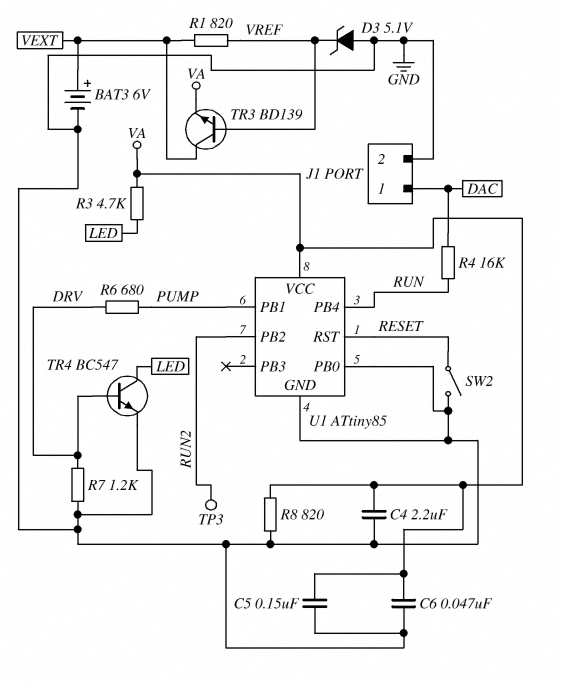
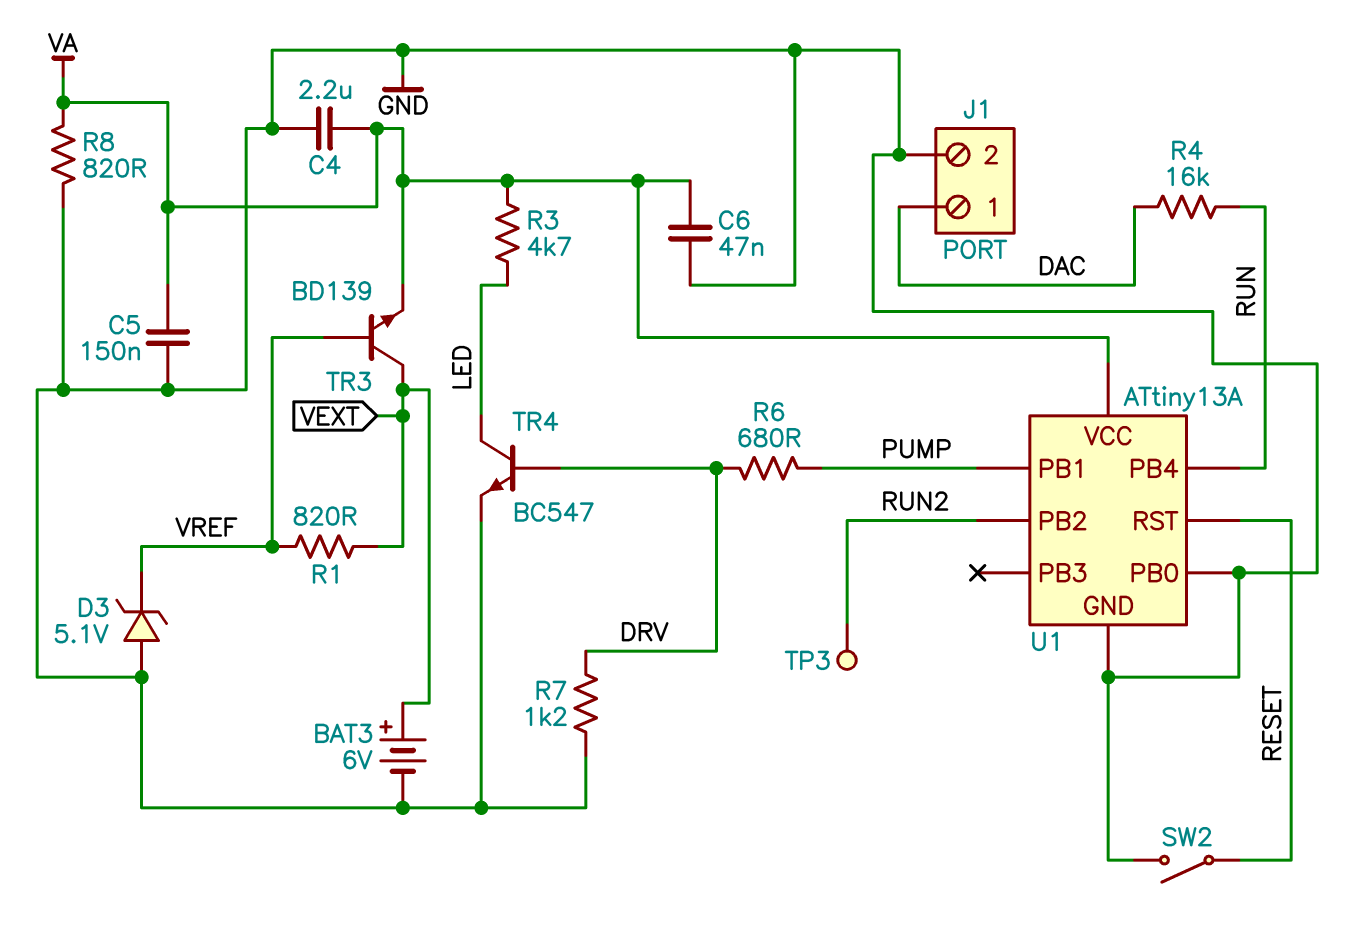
U1: ATtiny85 -> ATtiny13A

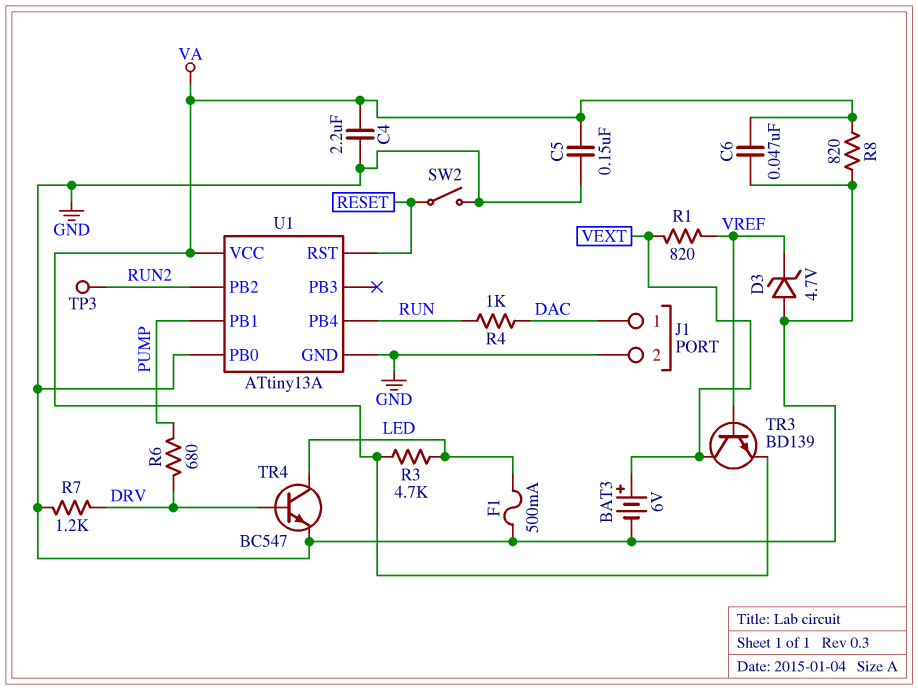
D3: zener 5.1V (A GND, K VREF) -> zener 4.7V (A GND, K VREF)
F1: none -> 500mA (GND, LED)
R4: 16k (DAC, RUN) -> 1k (DAC, RUN)

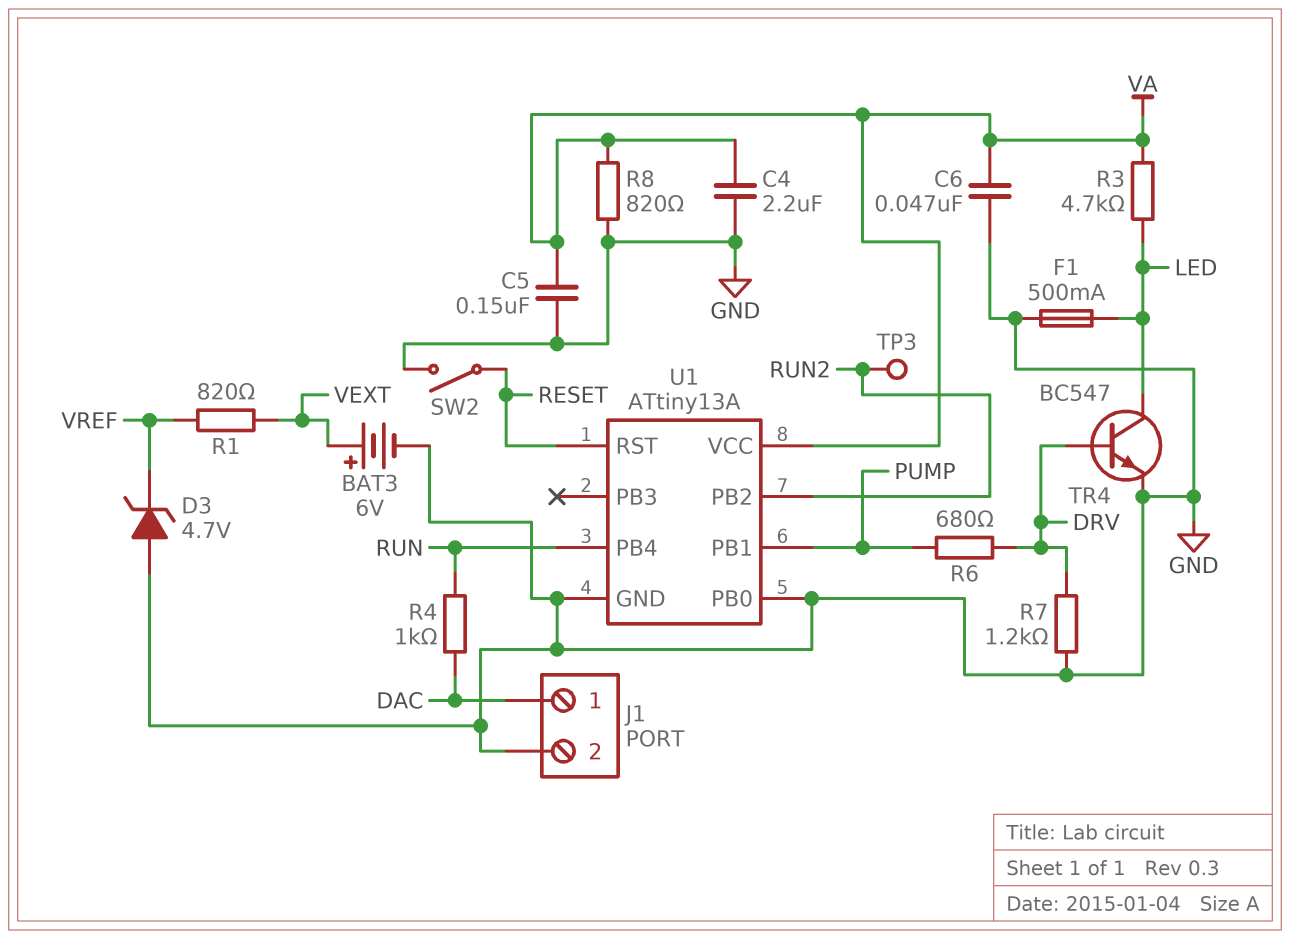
TR3: NPN BD139 (B VREF, C VEXT, E VA) -> none

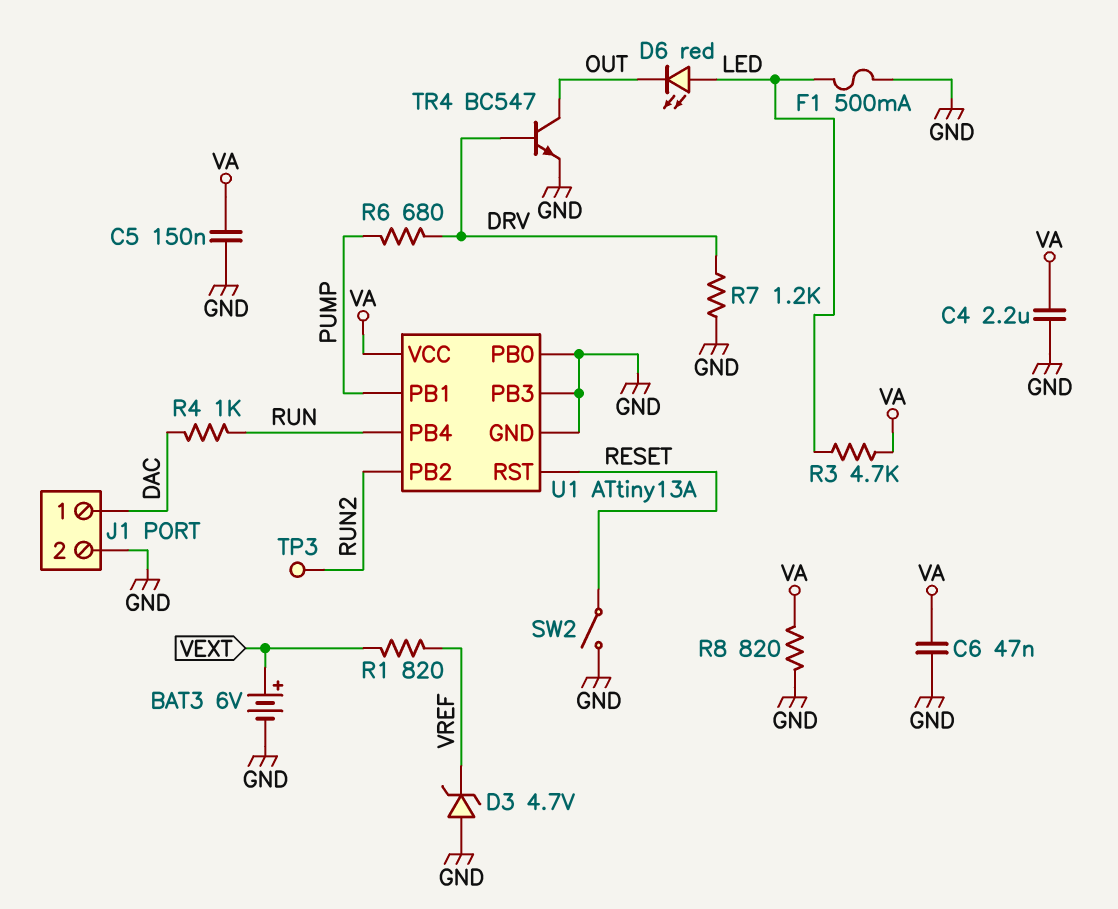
D6: none -> LED red (A LED, K OUT)
TR4: NPN BC547 (B DRV, C LED, E GND) -> NPN BC547 (B DRV, C OUT, E GND)
U1 pin PB3: none -> GND

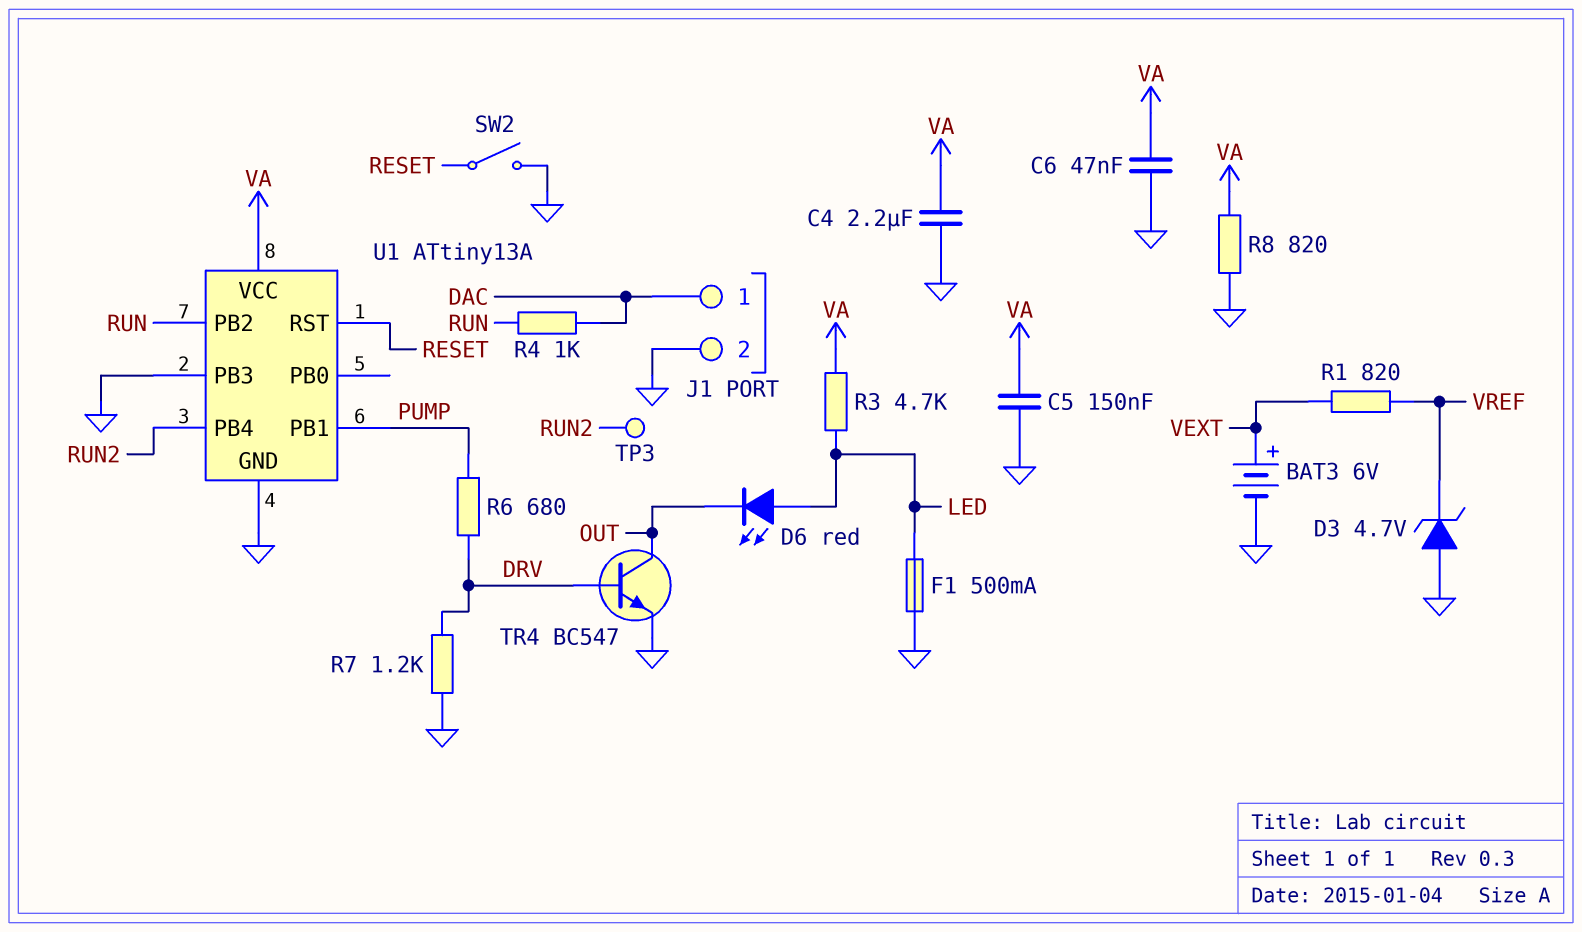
U1 pin PB0: GND -> none
U1 pin PB2: RUN2 -> RUN
U1 pin PB4: RUN -> RUN2

